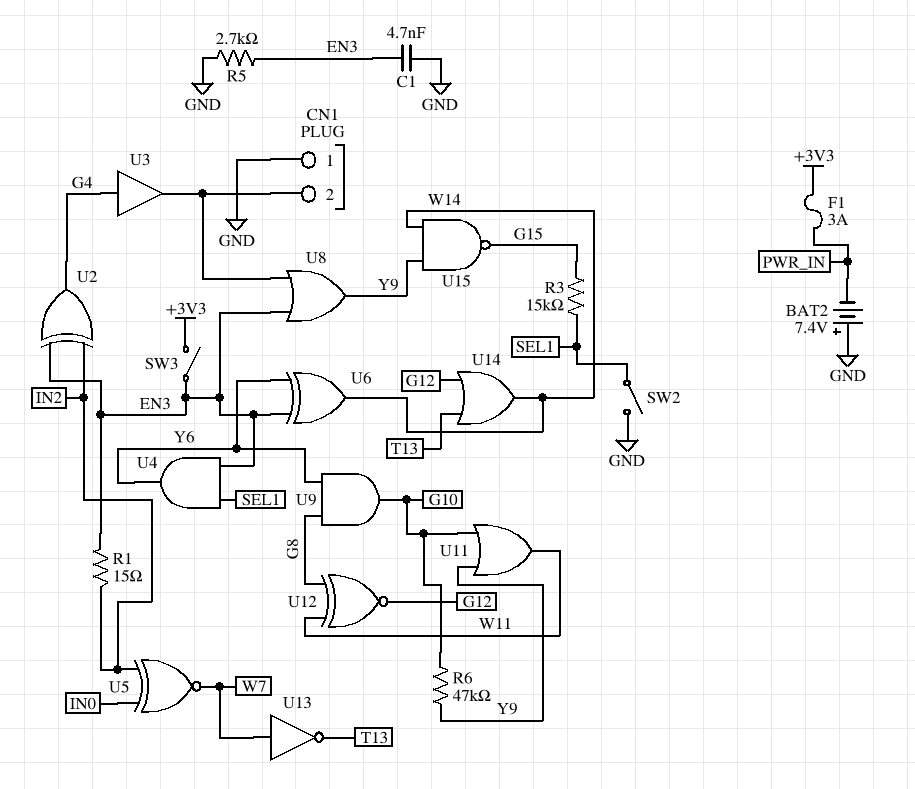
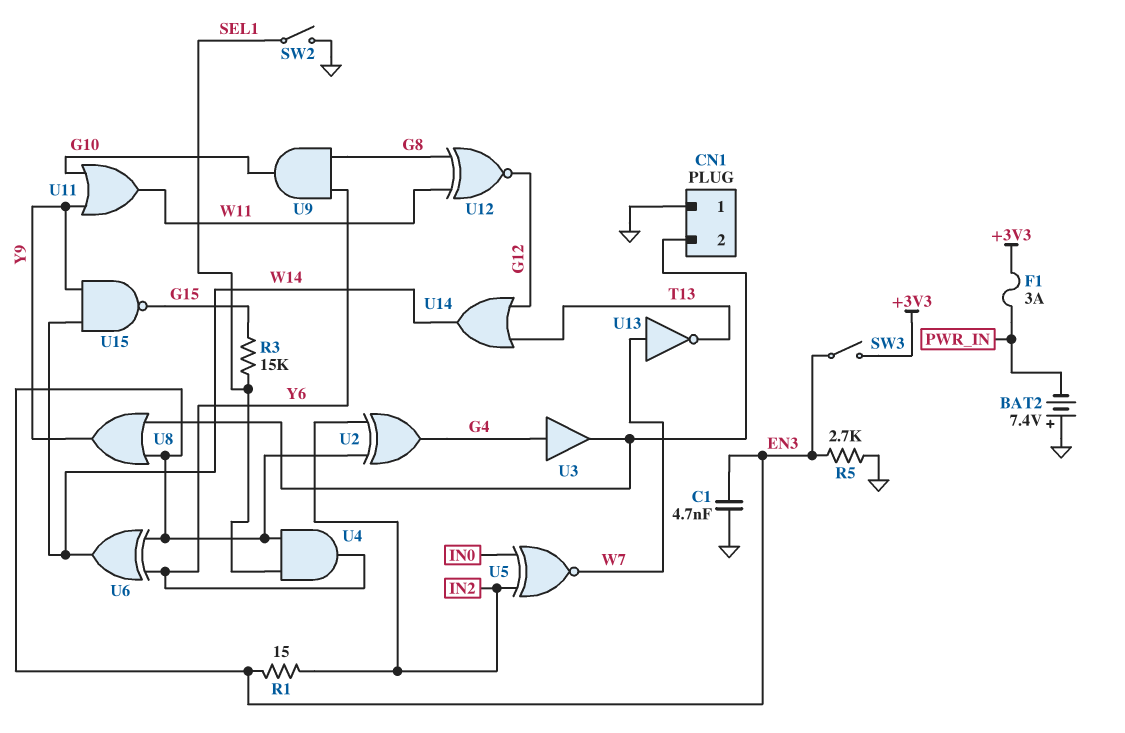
R6: 47k (G10, Y9) -> none

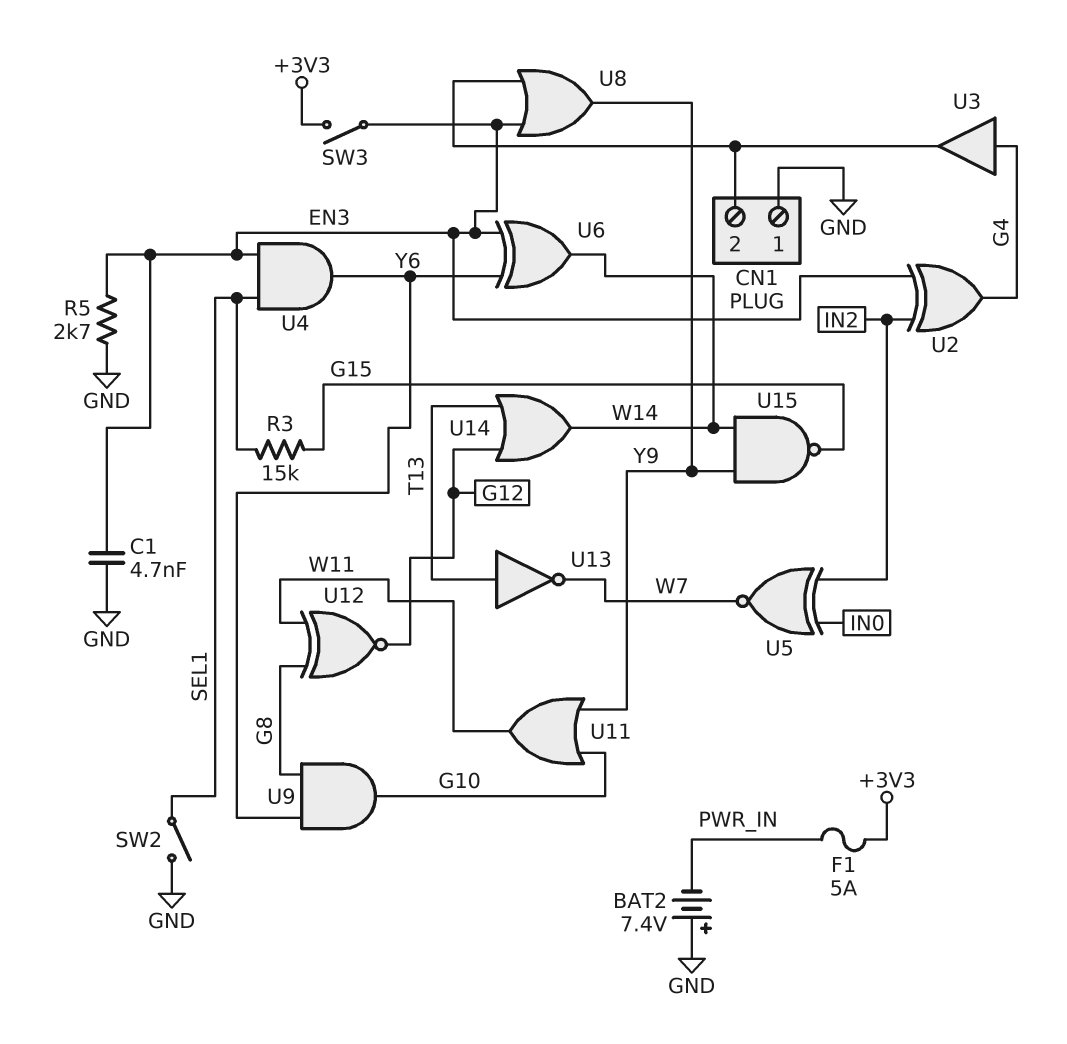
F1: 3A (+3V3, PWR_IN) -> 5A (+3V3, PWR_IN)
R1: 15 (EN3, IN2) -> none
U13: NOT (in W7, out T13) -> NOT (in T13, out W7)

